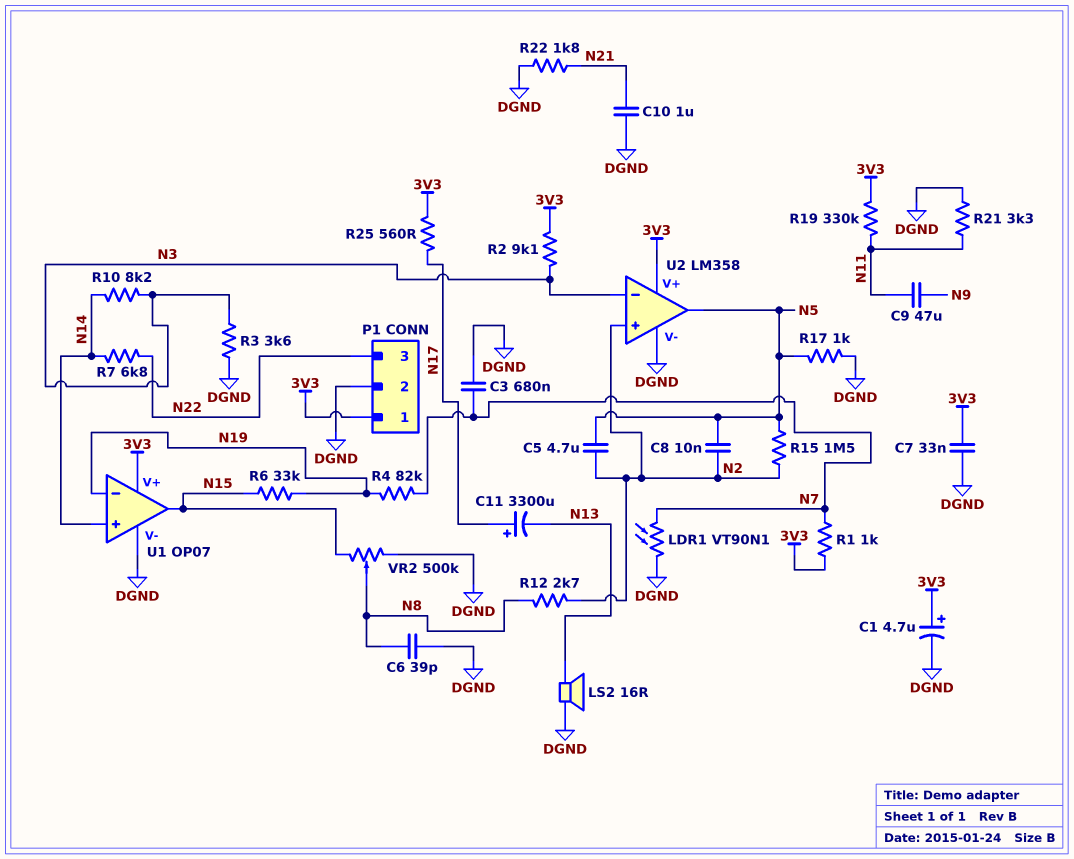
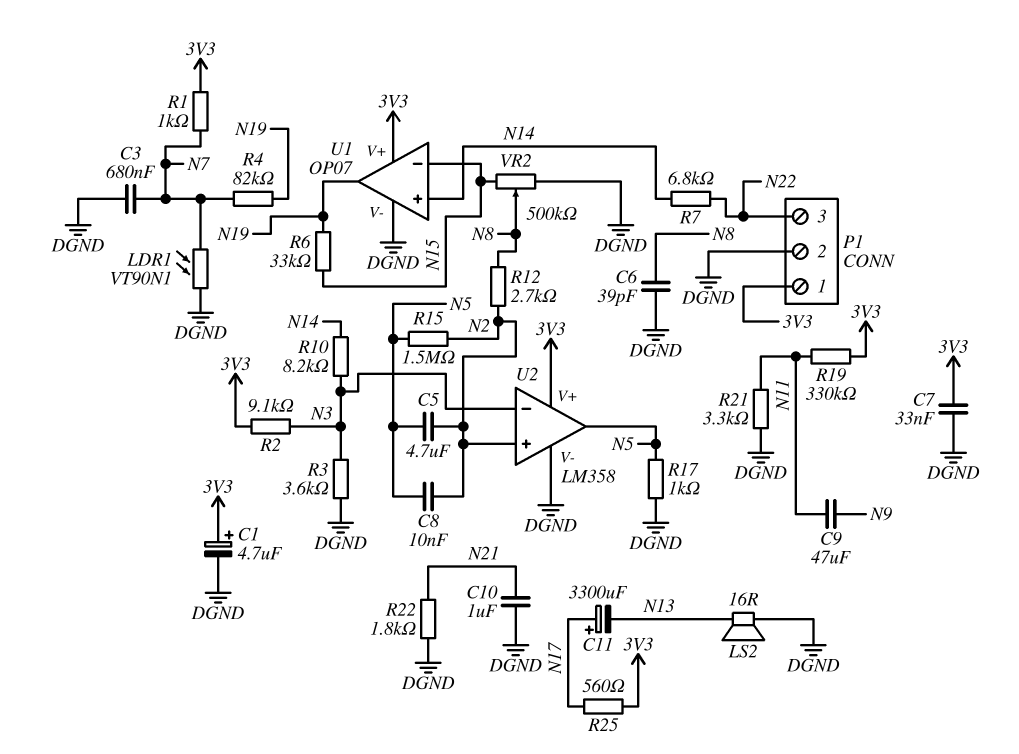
U1 pin in-: N19 -> N15
U1 pin out: N15 -> N19

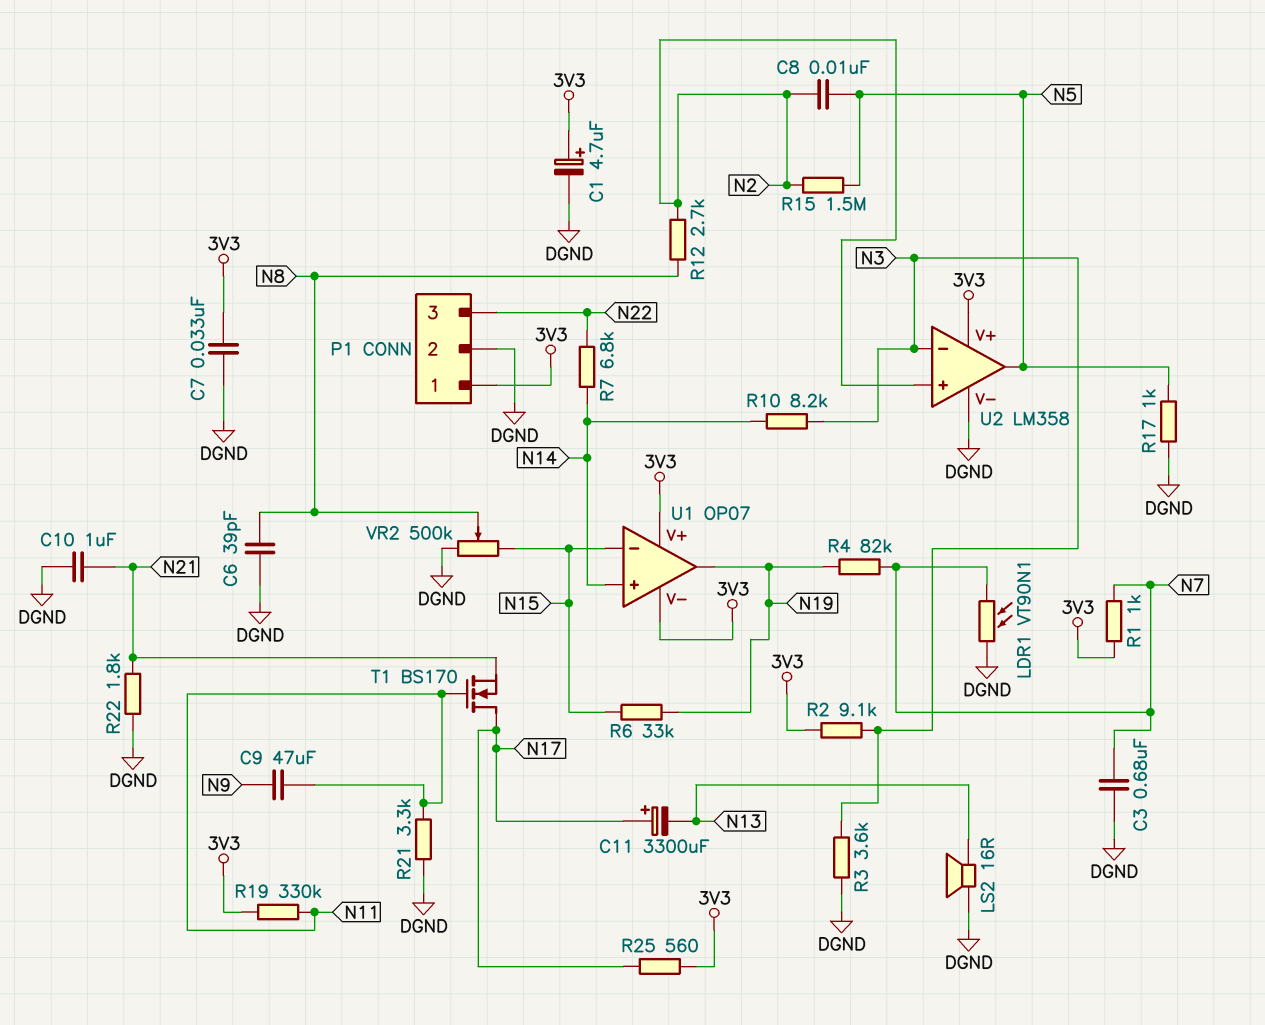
C5: 4.7uF (N2, N5) -> none
T1: none -> NMOS BS170 (G N11, D N17, S N21)
U1 pin V-: DGND -> 3V3

